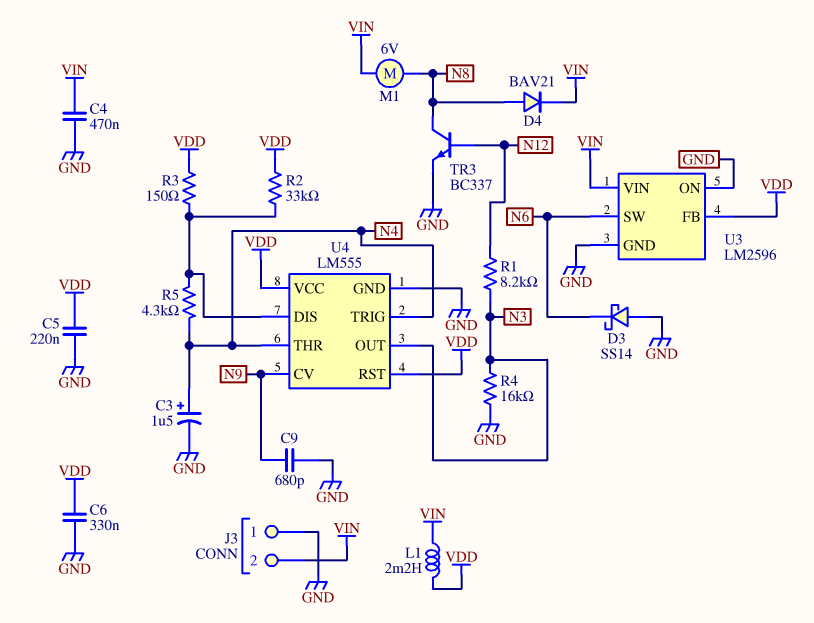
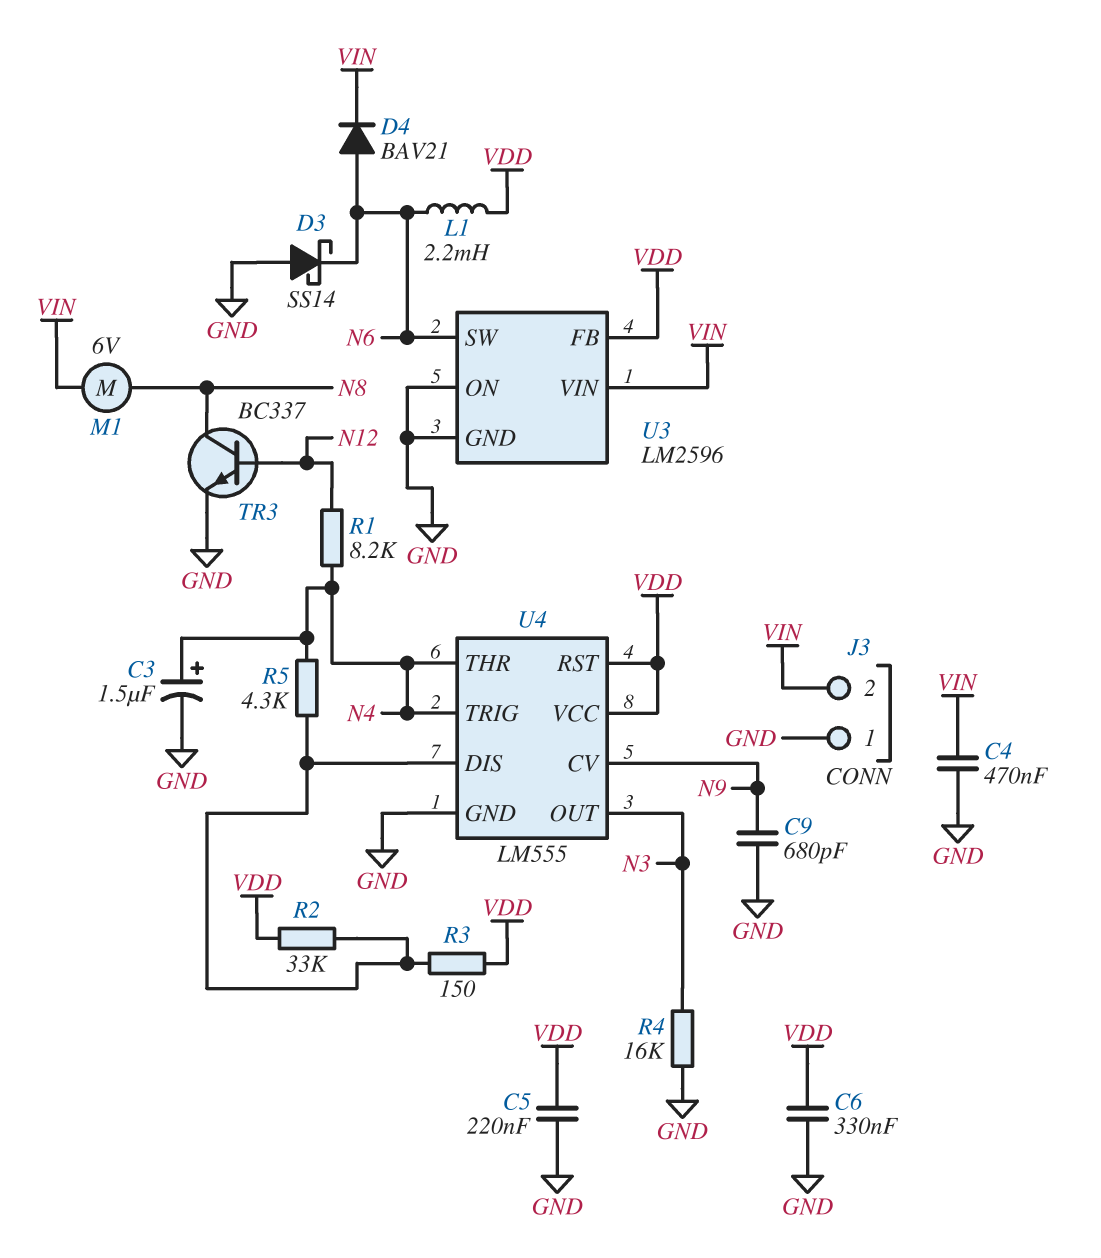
D4: diode BAV21 (A N8, K VIN) -> diode BAV21 (A N6, K VIN)
L1: 2.2mH (VDD, VIN) -> 2.2mH (N6, VDD)
R1: 8.2k (N3, N12) -> 8.2k (N4, N12)

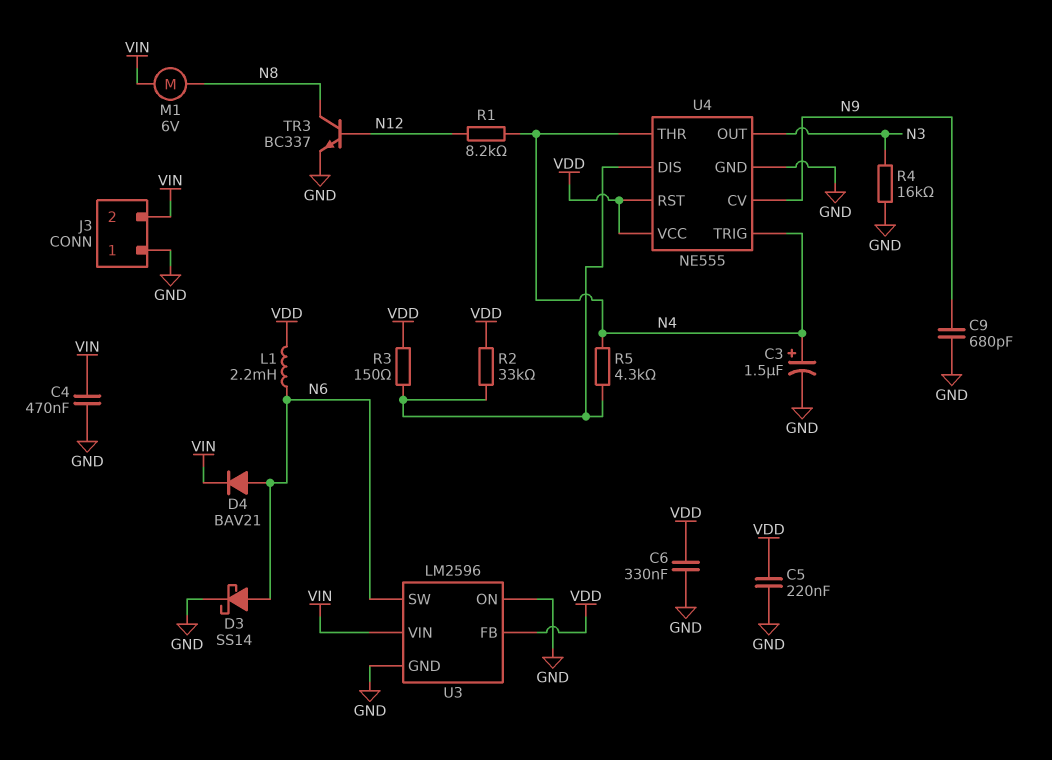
D3: schottky SS14 (A GND, K N6) -> schottky SS14 (A N6, K GND)
U4: LM555 -> NE555

